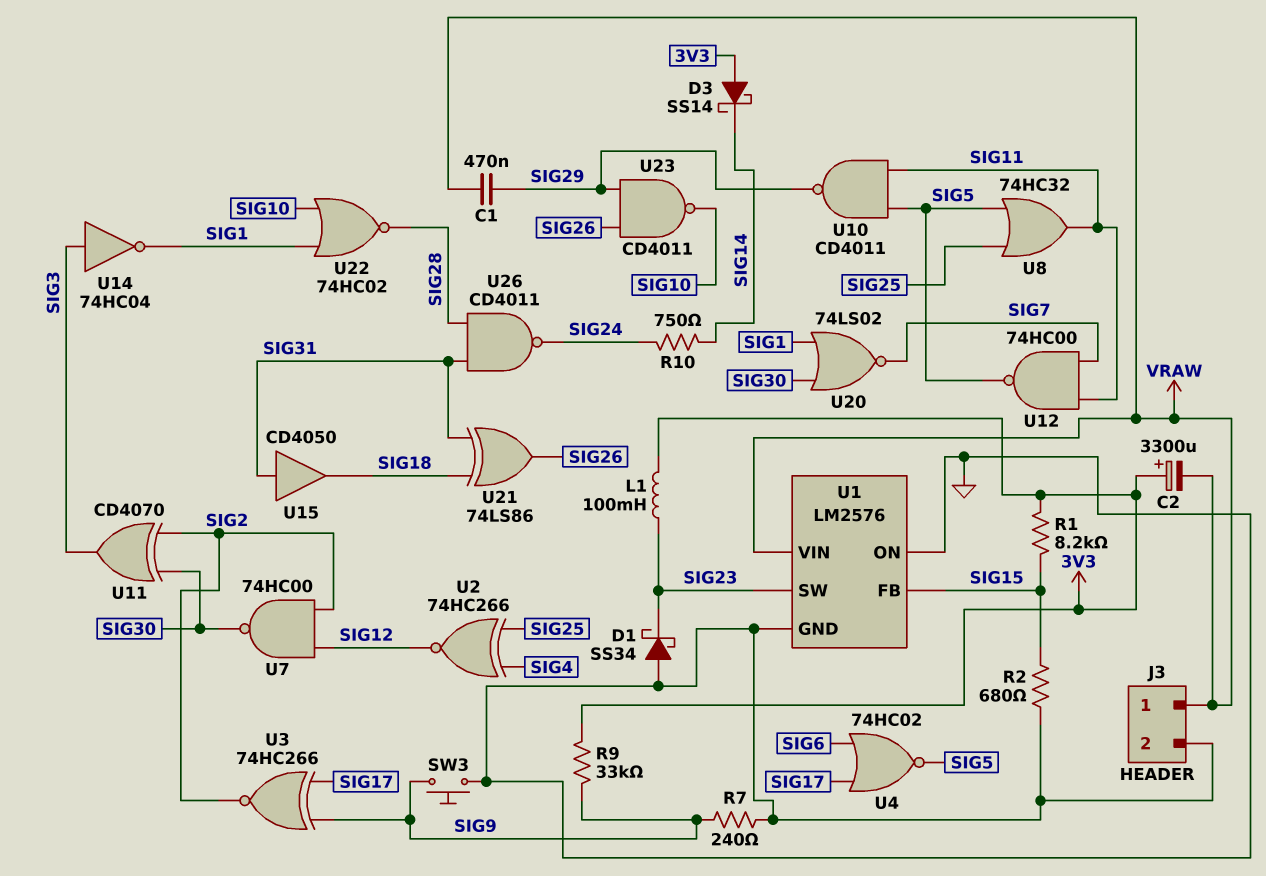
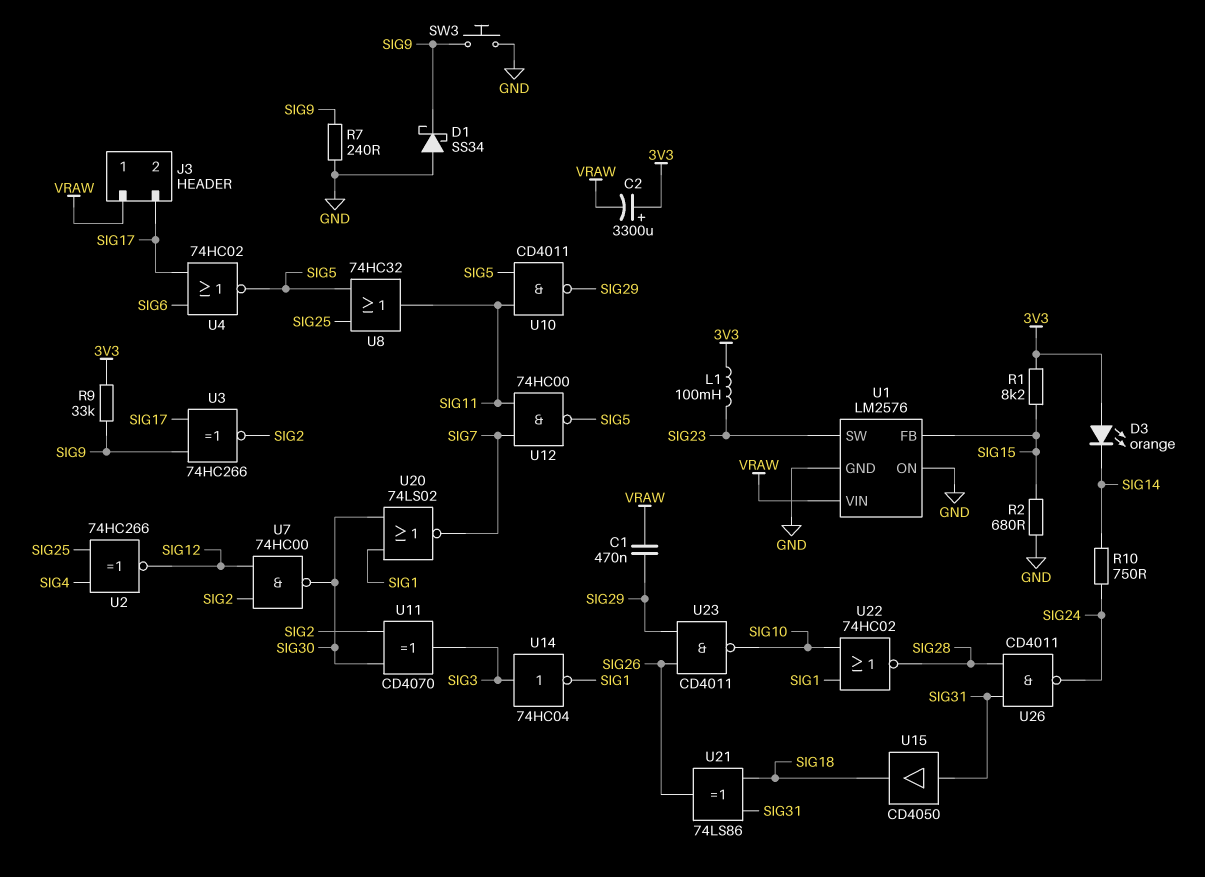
D1: schottky SS34 (A GND, K SIG23) -> schottky SS34 (A GND, K SIG9)
D3: schottky SS14 (A 3V3, K SIG14) -> LED orange (A 3V3, K SIG14)
J3 pin 2: GND -> SIG17

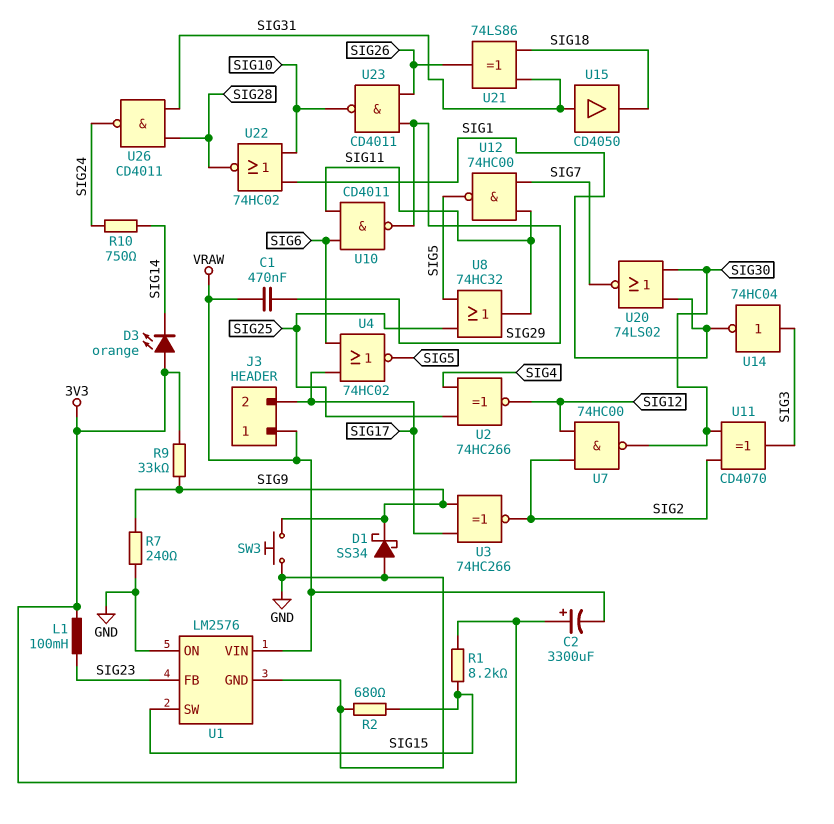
U1 pin FB: SIG15 -> SIG23
U1 pin SW: SIG23 -> SIG15
U10: NAND CD4011 (in SIG5, in SIG11, out SIG29) -> NAND CD4011 (in SIG6, in SIG11, out SIG29)

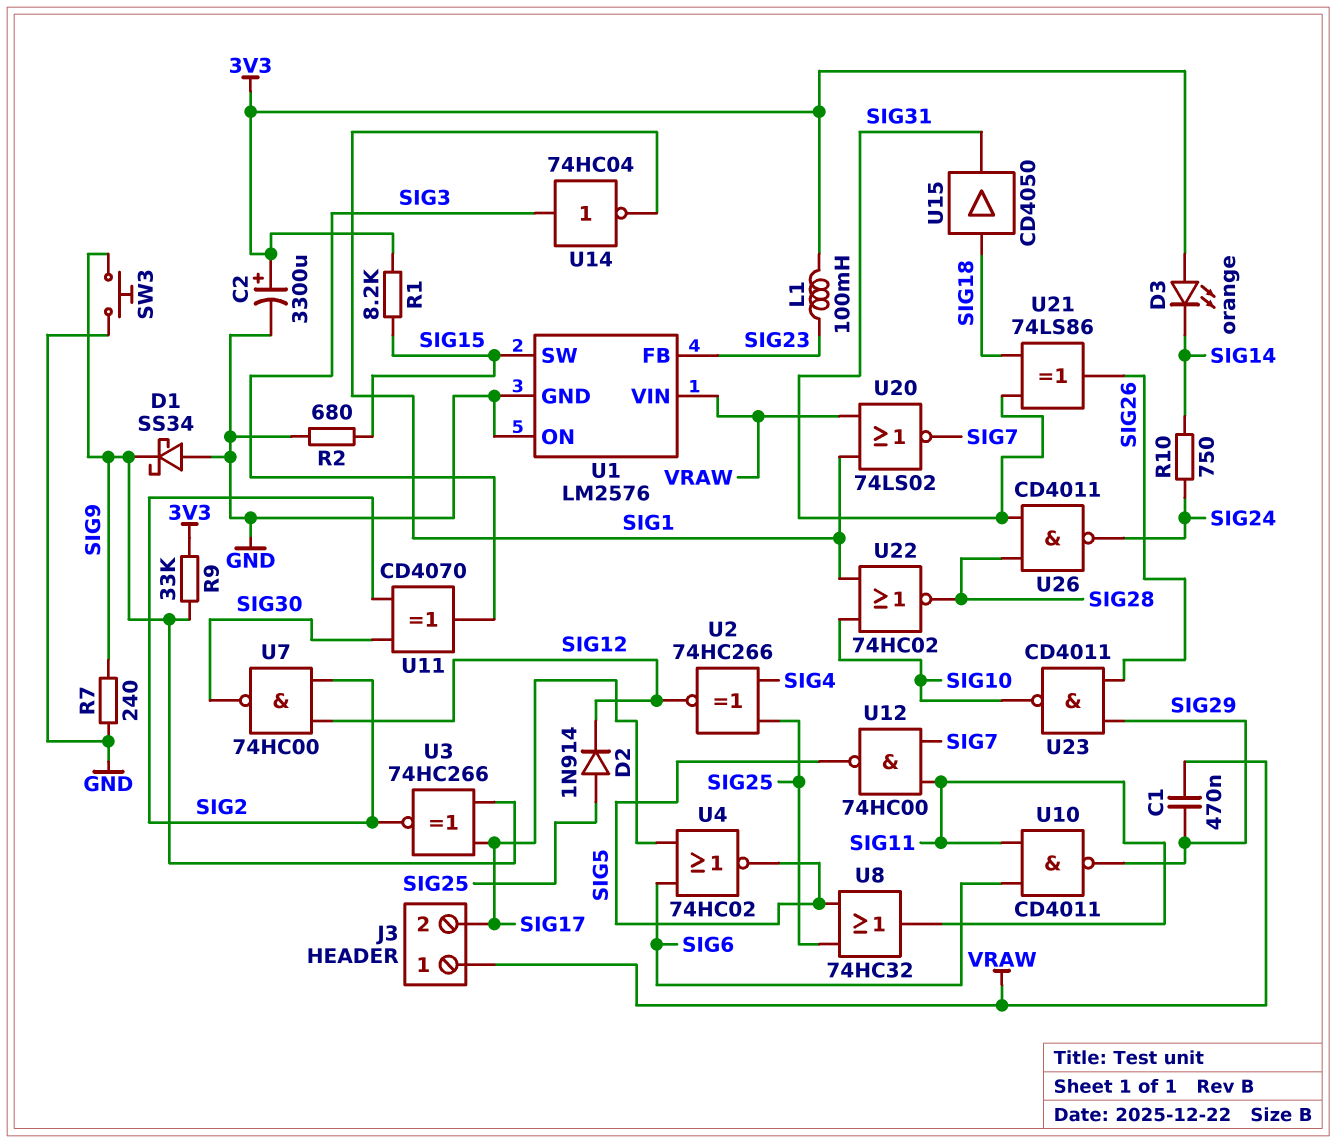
C2: 3300uF (plus 3V3, minus VRAW) -> 3300uF (plus 3V3, minus GND)
D2: none -> diode 1N914 (A SIG25, K SIG12)
U15: buffer CD4050 (in SIG31, out SIG18) -> buffer CD4050 (in SIG18, out SIG31)
U20: NOR 74LS02 (in SIG1, in SIG30, out SIG7) -> NOR 74LS02 (in SIG1, in VRAW, out SIG7)

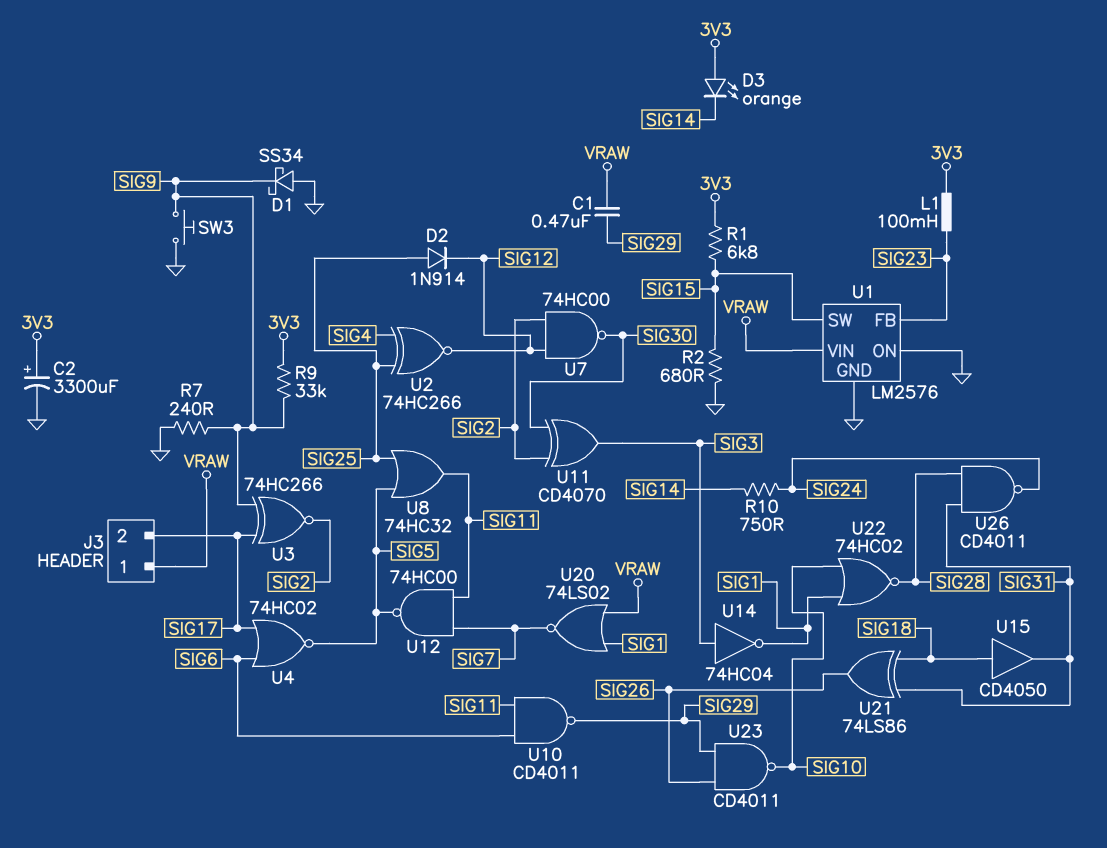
R1: 8.2k (3V3, SIG15) -> 6.8k (3V3, SIG15)

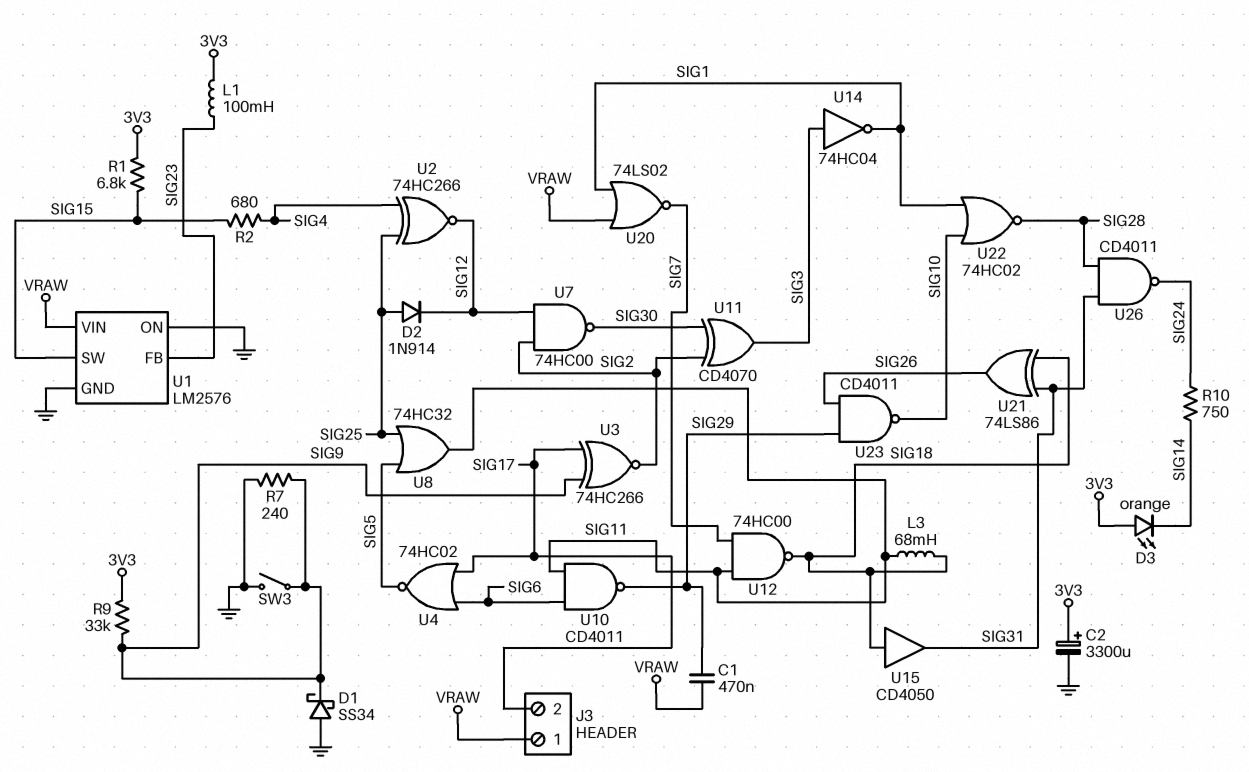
L3: none -> 68mH (SIG11, SIG18)
R2: 680 (GND, SIG15) -> 680 (SIG4, SIG15)
SW3: button (GND, SIG9) -> switch (GND, SIG9)
U12: NAND 74HC00 (in SIG7, in SIG11, out SIG5) -> NAND 74HC00 (in SIG7, in SIG11, out SIG18)

